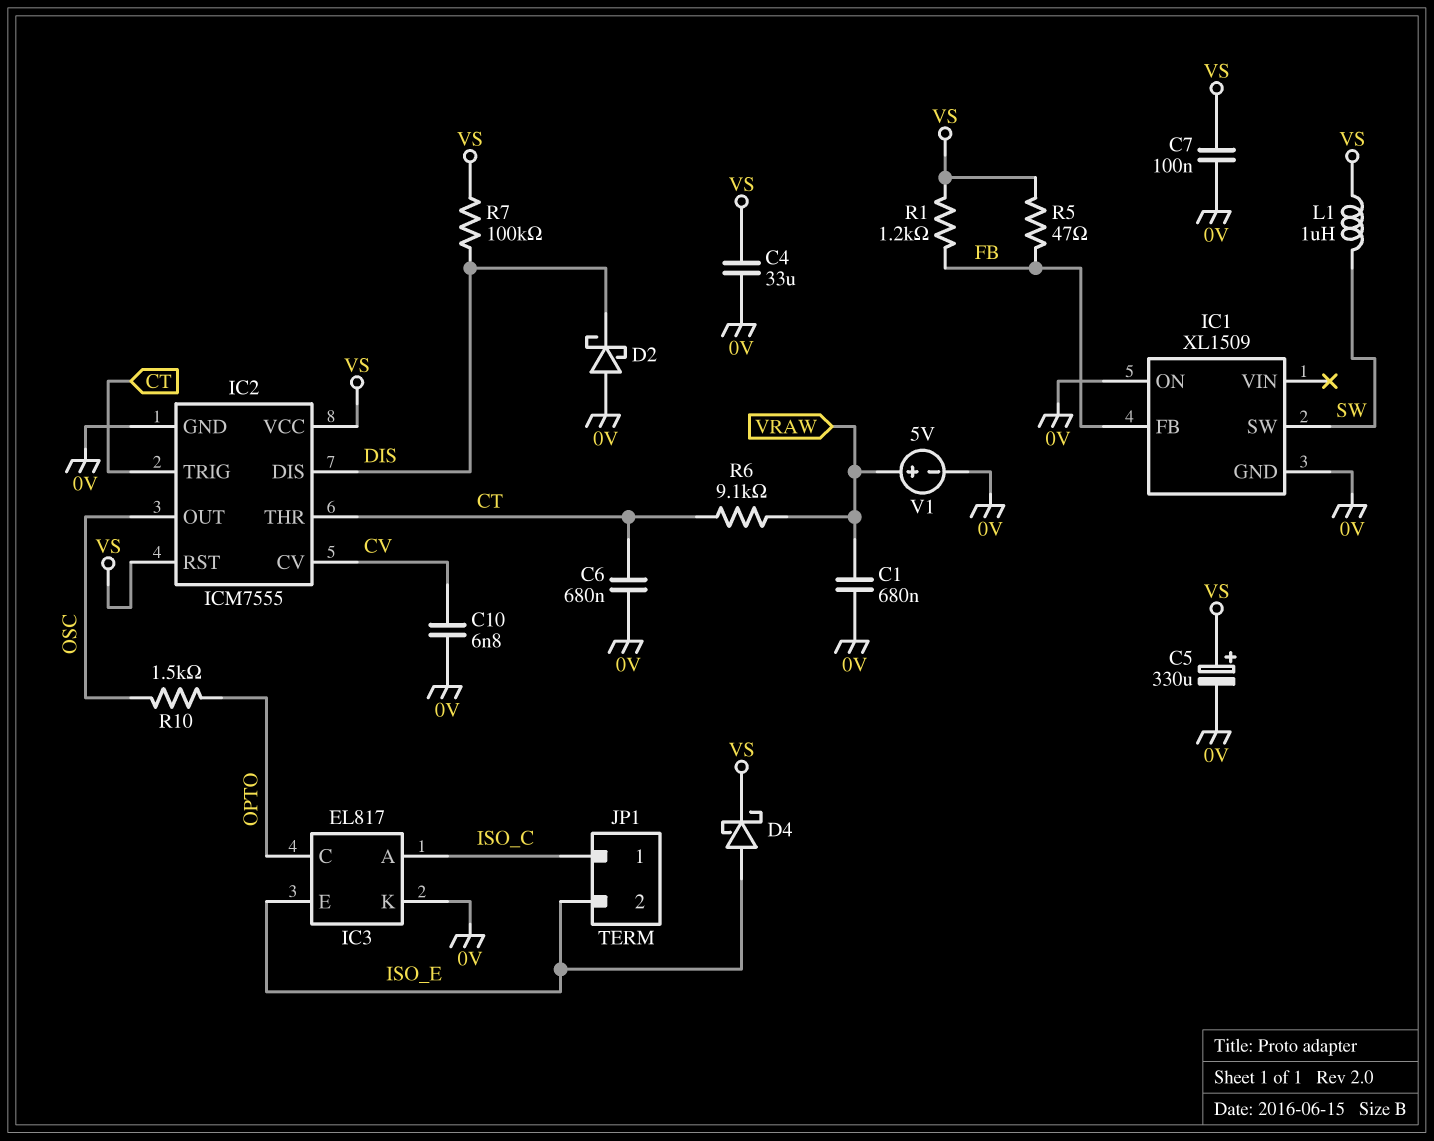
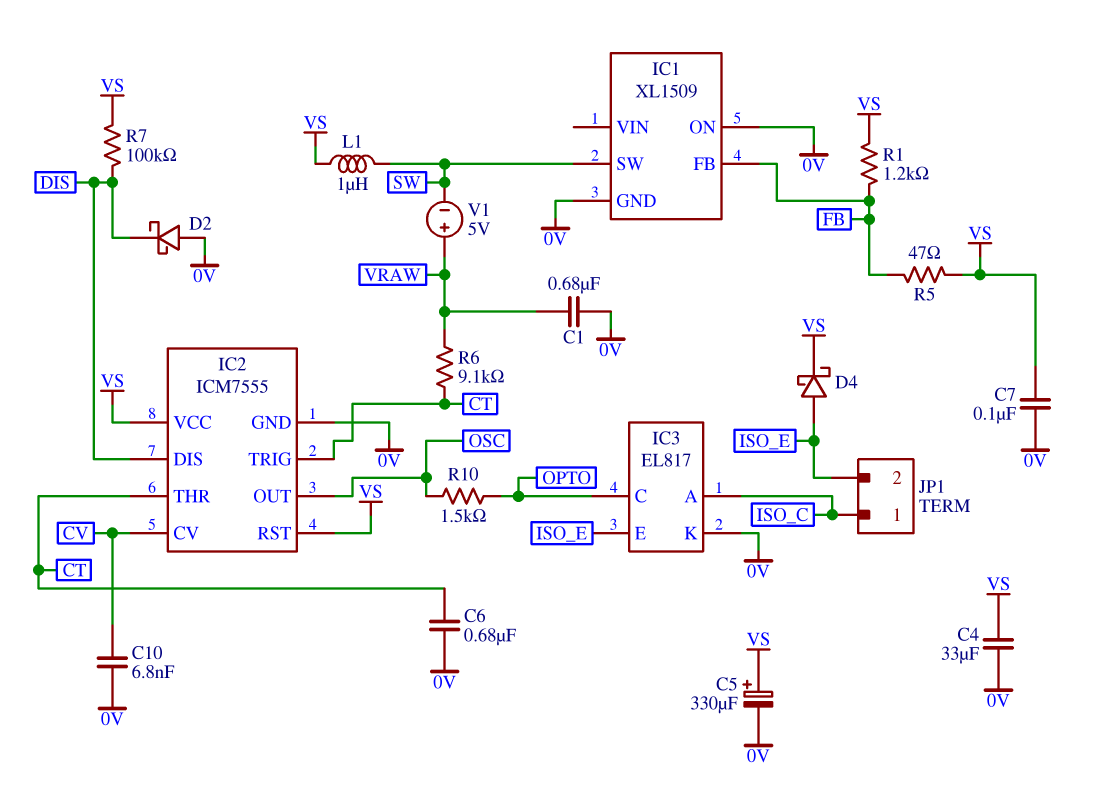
V1: 5V (plus VRAW, minus 0V) -> 5V (plus VRAW, minus SW)

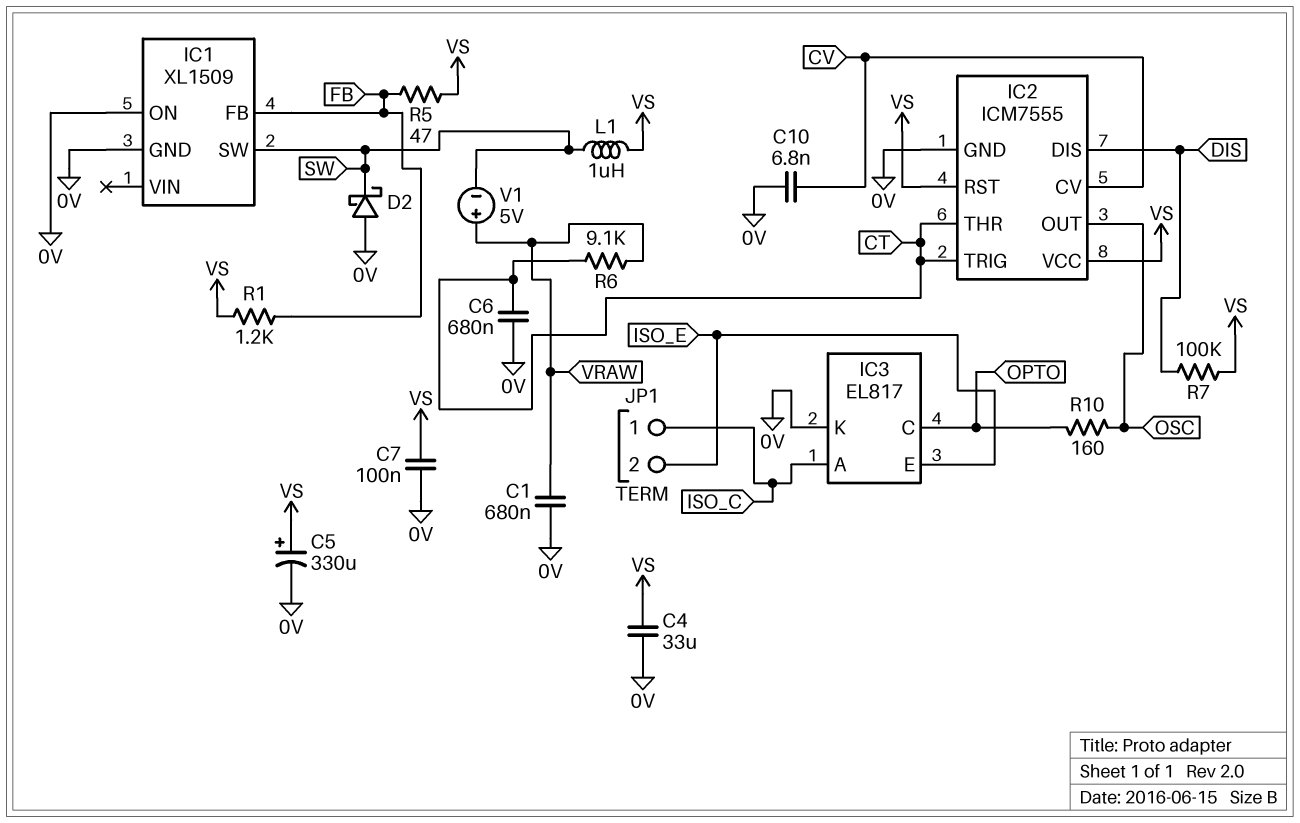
D2: schottky (A 0V, K DIS) -> schottky (A 0V, K SW)
D4: schottky (A ISO_E, K VS) -> none
R10: 1.5k (OPTO, OSC) -> 160 (OPTO, OSC)

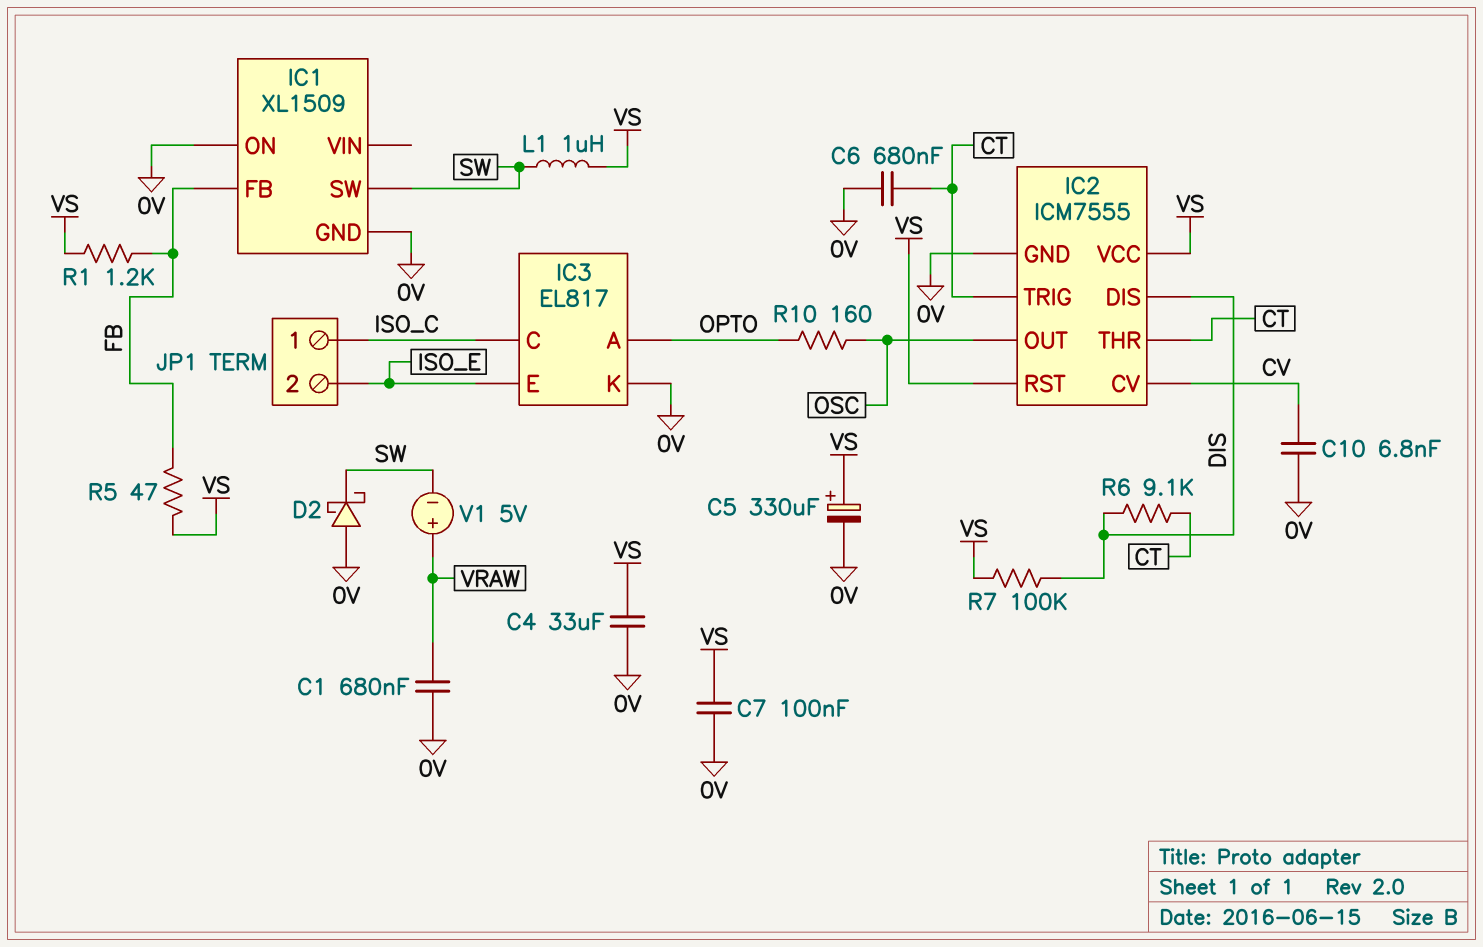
IC3 pin A: ISO_C -> OPTO
IC3 pin C: OPTO -> ISO_C
R6: 9.1k (CT, VRAW) -> 9.1k (CT, DIS)

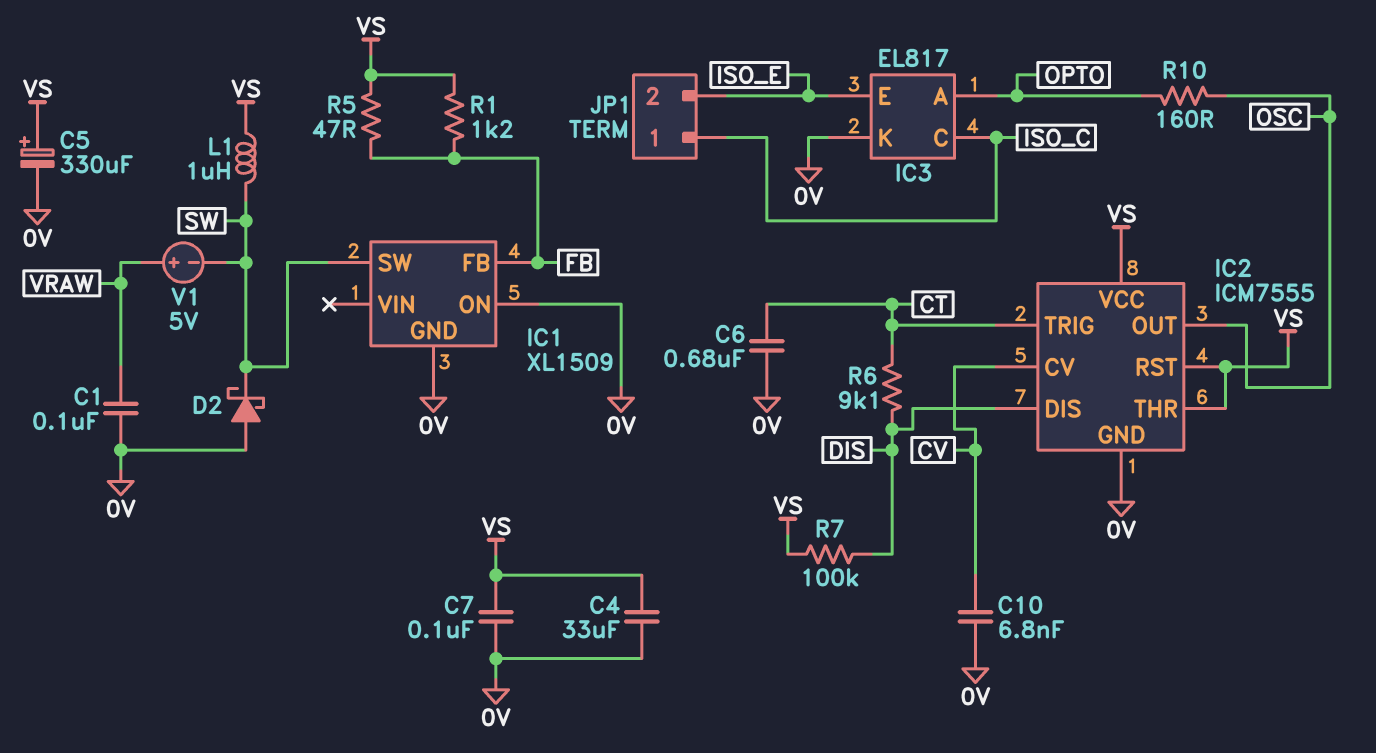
C1: 680nF (0V, VRAW) -> 100nF (0V, VRAW)
IC2 pin THR: CT -> VS

